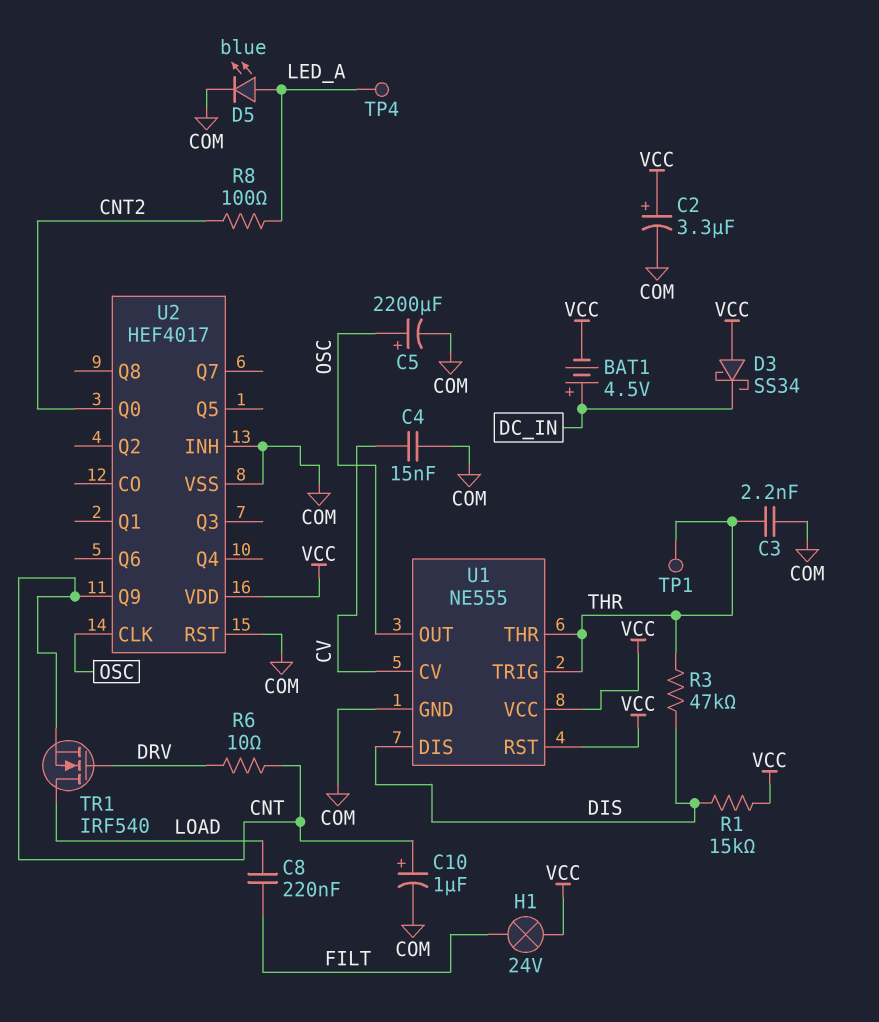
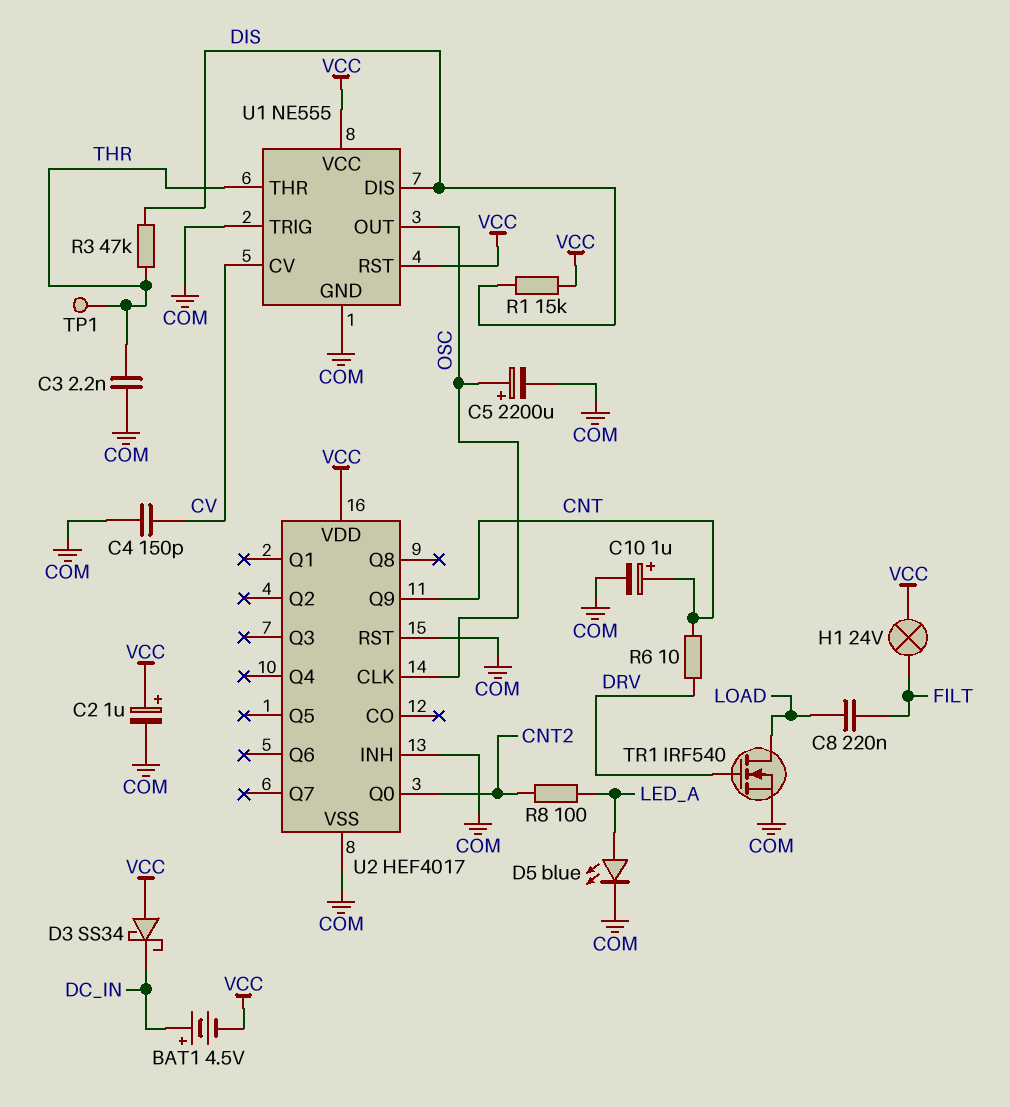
C2: 3.3uF (plus VCC, minus COM) -> 1uF (plus VCC, minus COM)
C4: 15nF (COM, CV) -> 150pF (COM, CV)
TP4: test point (LED_A) -> none
TR1: NMOS IRF540 (G DRV, D LOAD, S CNT) -> NMOS IRF540 (G DRV, D LOAD, S COM)
U1 pin TRIG: THR -> COM

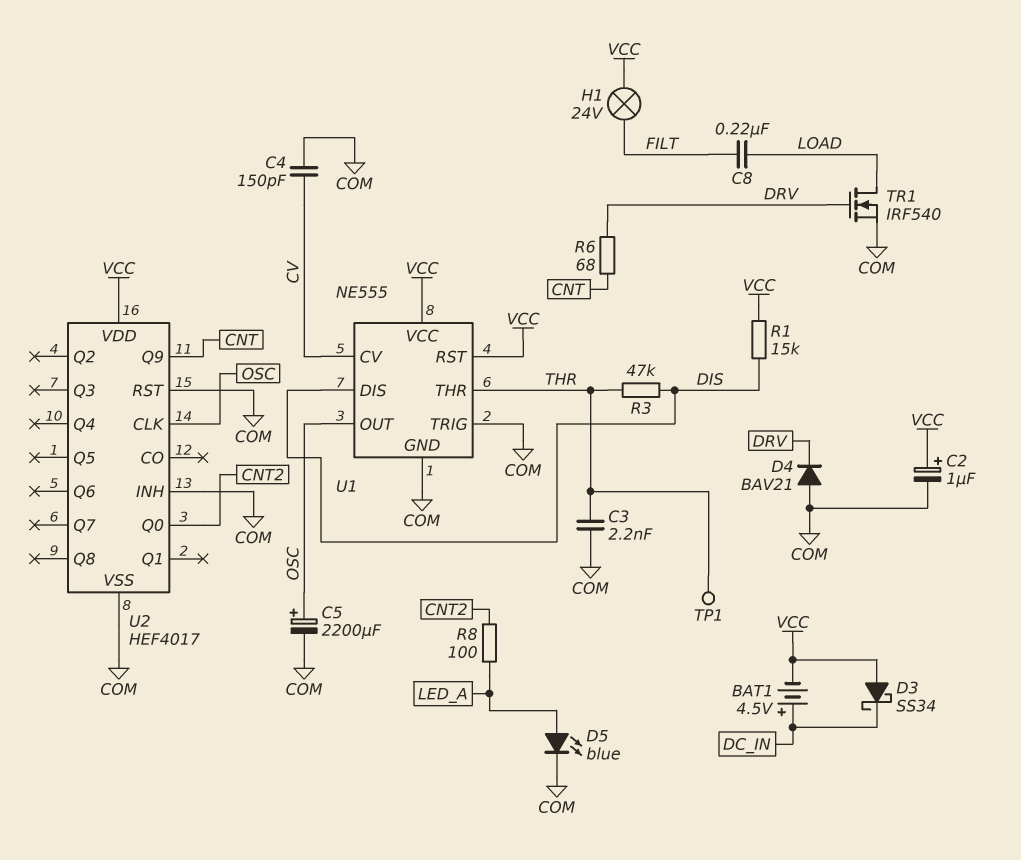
C10: 1uF (plus CNT, minus COM) -> none
D4: none -> diode BAV21 (A COM, K DRV)
R6: 10 (CNT, DRV) -> 68 (CNT, DRV)

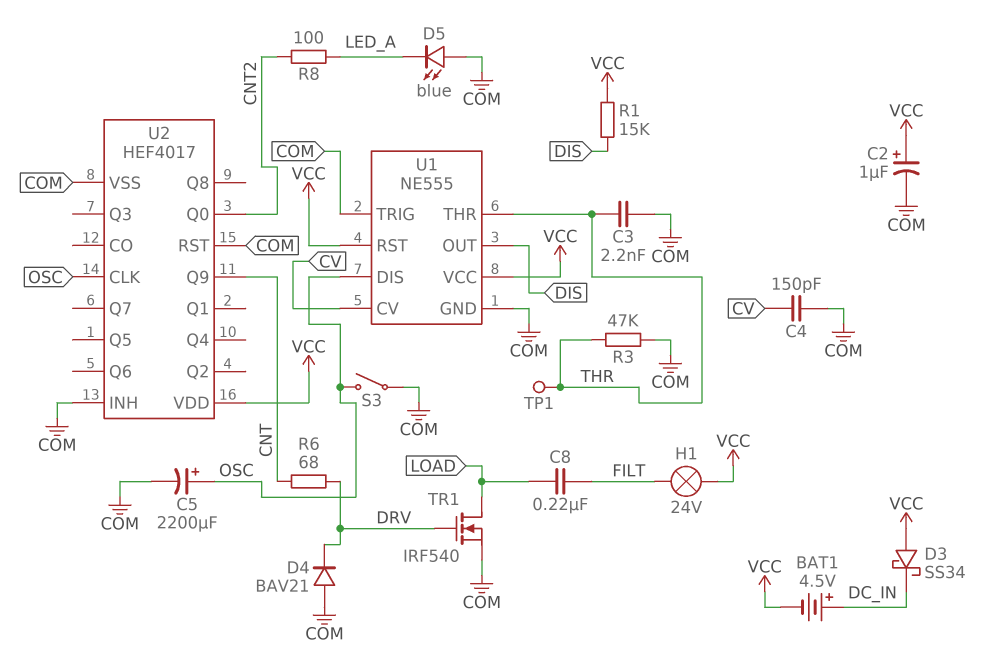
D5: LED blue (A LED_A, K COM) -> LED blue (A COM, K LED_A)
R3: 47k (DIS, THR) -> 47k (COM, THR)
S3: none -> switch (COM, OSC)
U1 pin DIS: DIS -> OSC
U1 pin OUT: OSC -> DIS

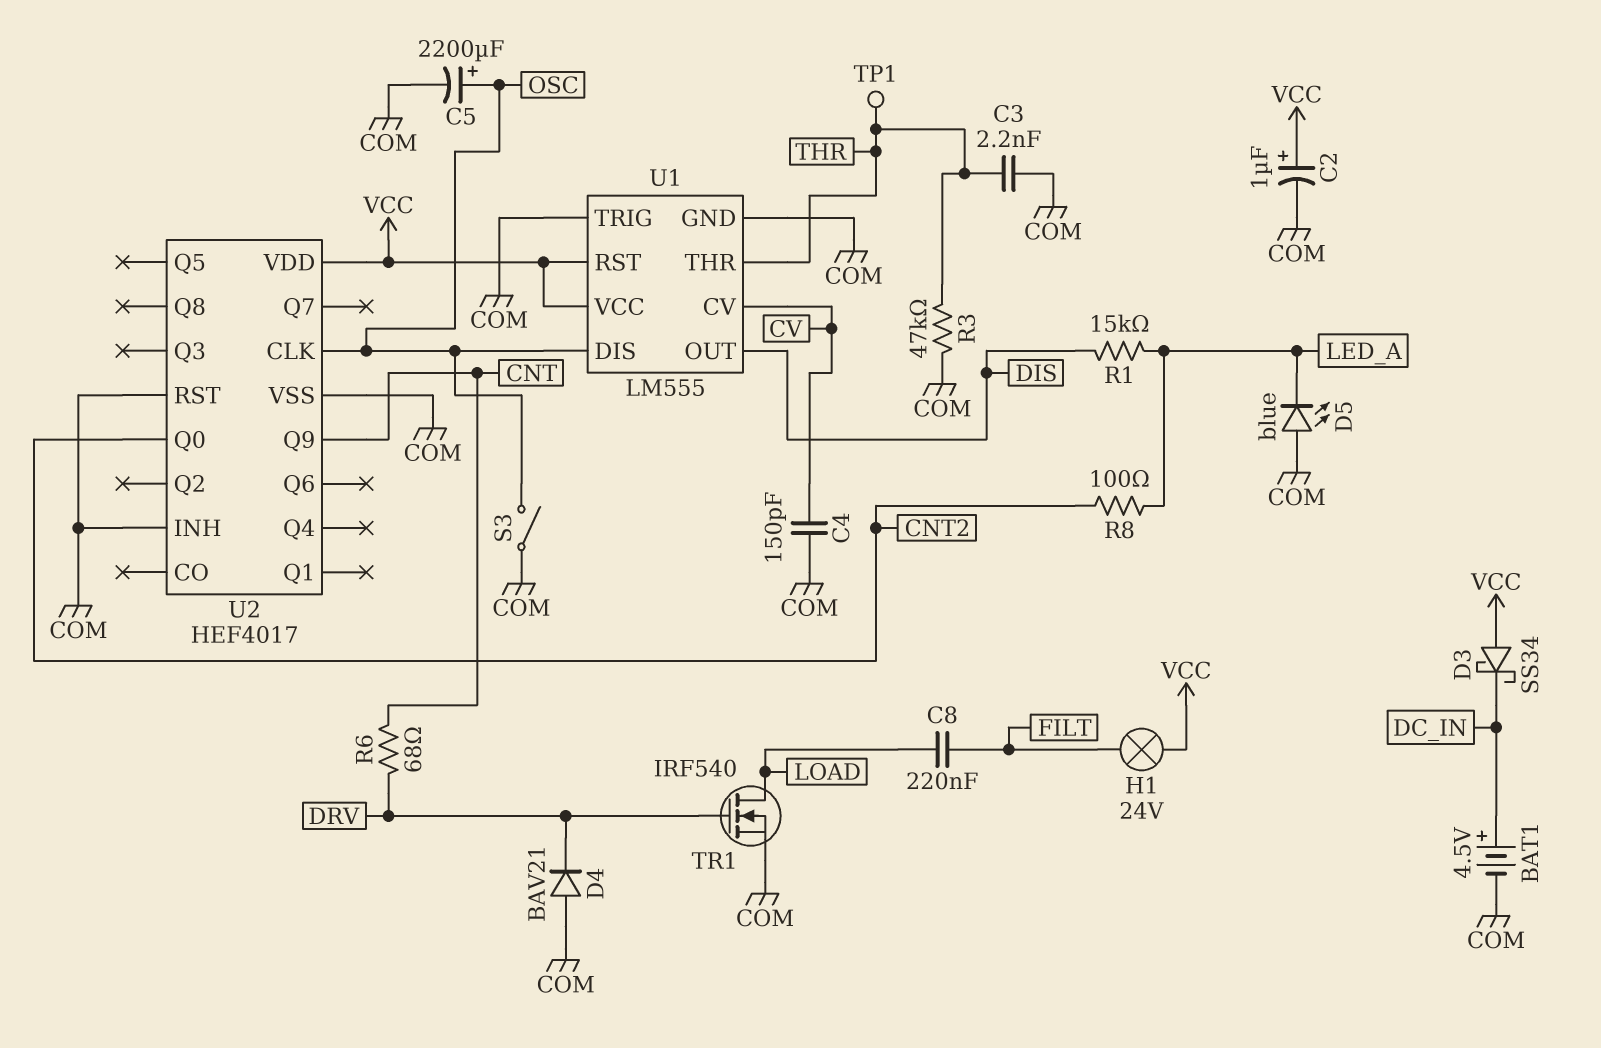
BAT1: 4.5V (plus DC_IN, minus VCC) -> 4.5V (plus DC_IN, minus COM)
R1: 15k (DIS, VCC) -> 15k (DIS, LED_A)
U1: NE555 -> LM555

